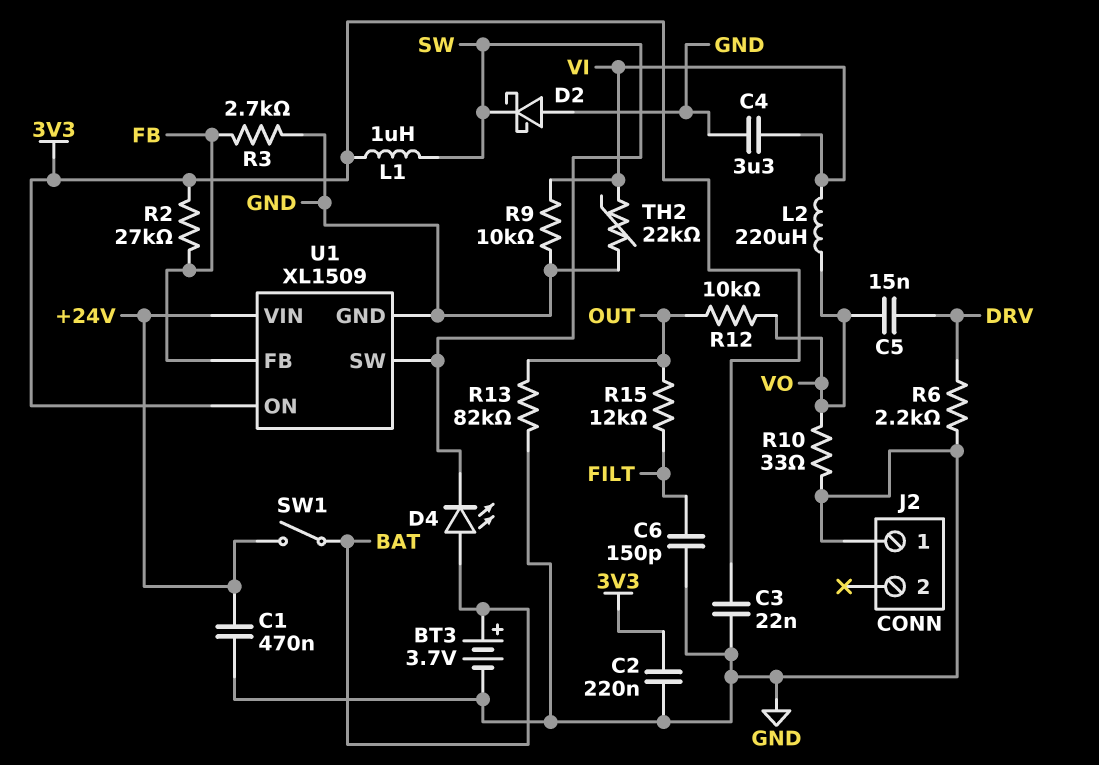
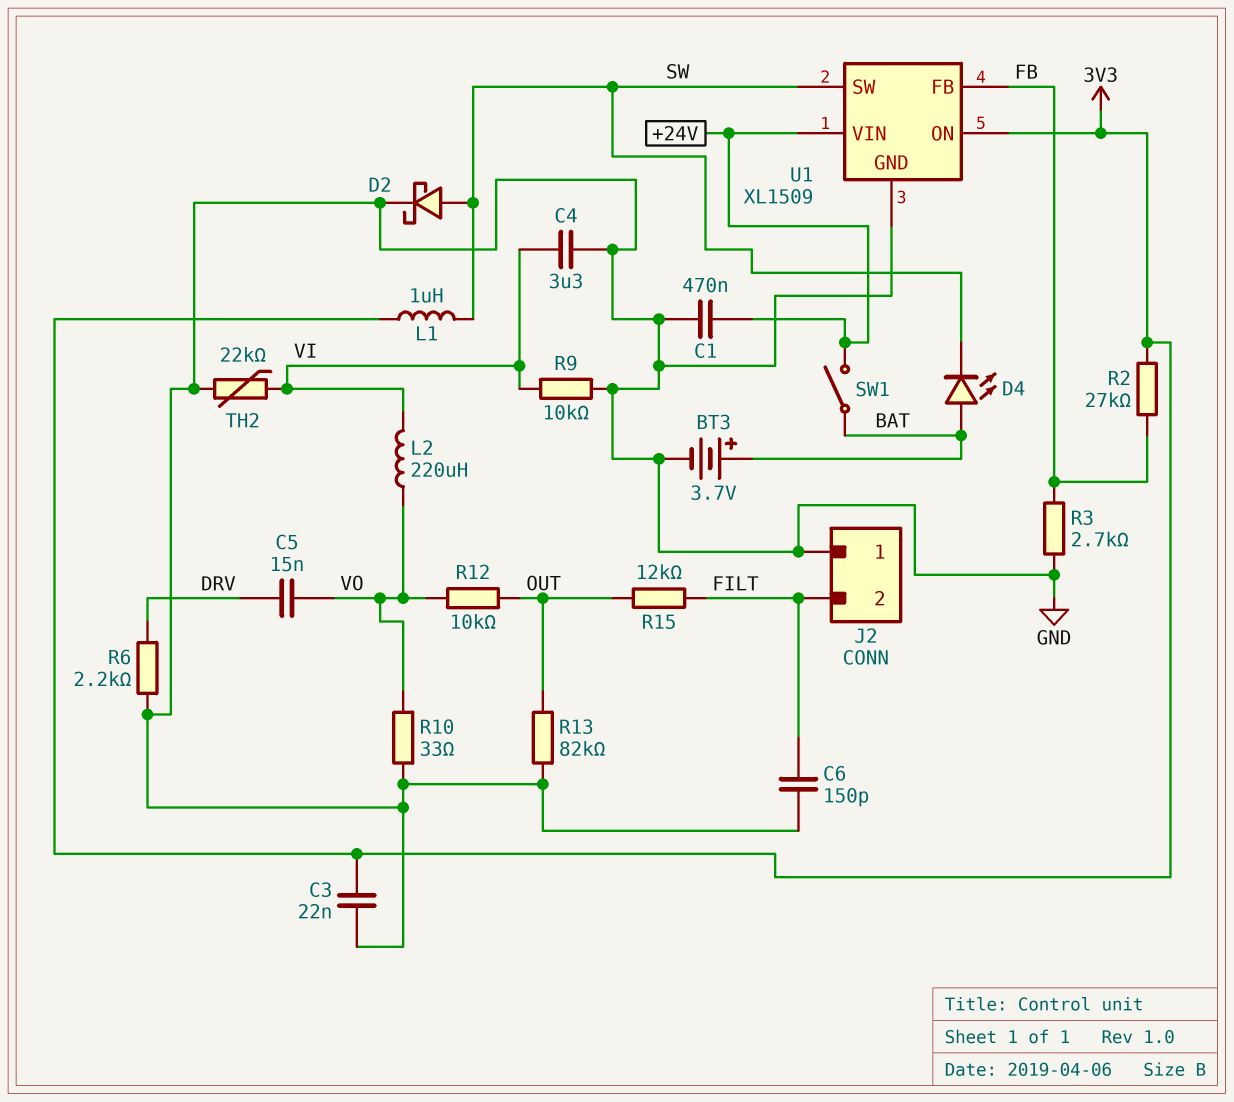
C2: 220nF (3V3, GND) -> none
D2: schottky (A GND, K SW) -> schottky (A SW, K GND)
J2 pin 2: none -> FILT

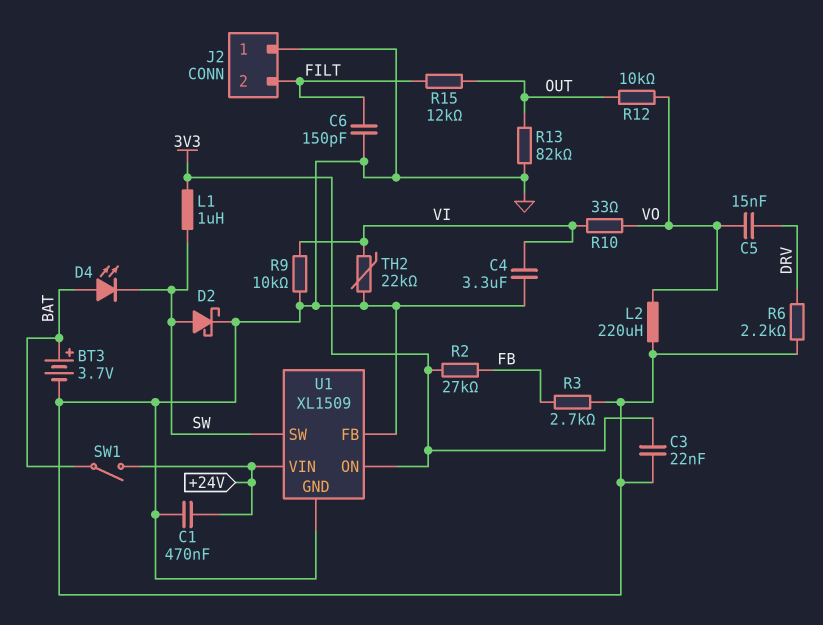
L2: 220uH (VI, VO) -> 220uH (GND, VO)
R10: 33 (GND, VO) -> 33 (VI, VO)
U1 pin FB: FB -> GND

